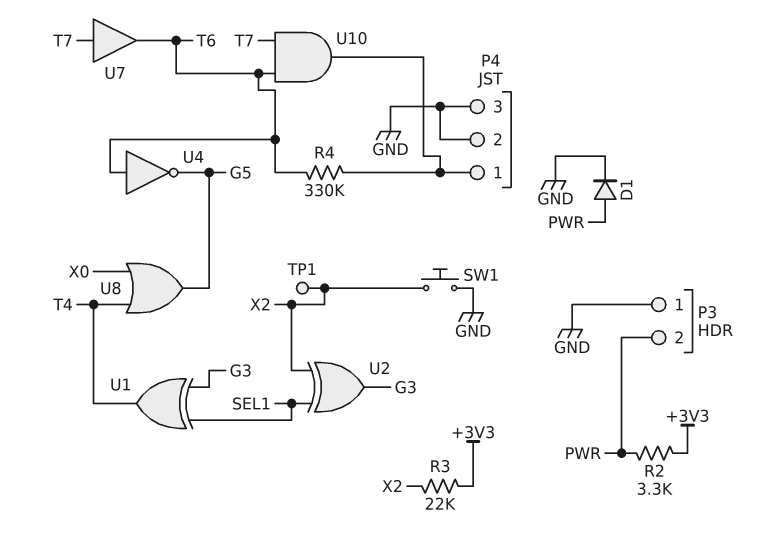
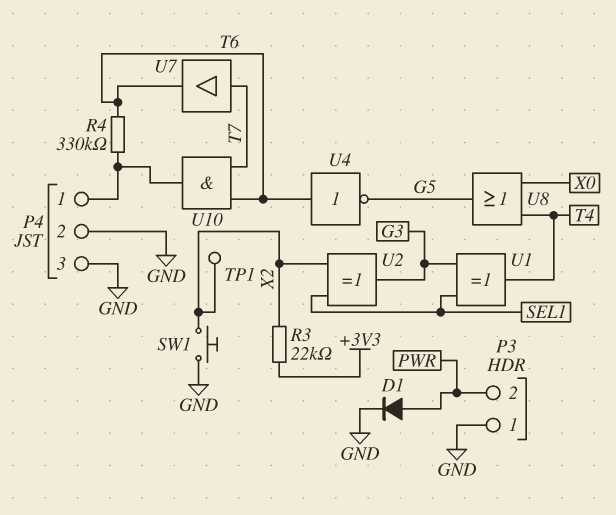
R2: 3.3k (+3V3, PWR) -> none

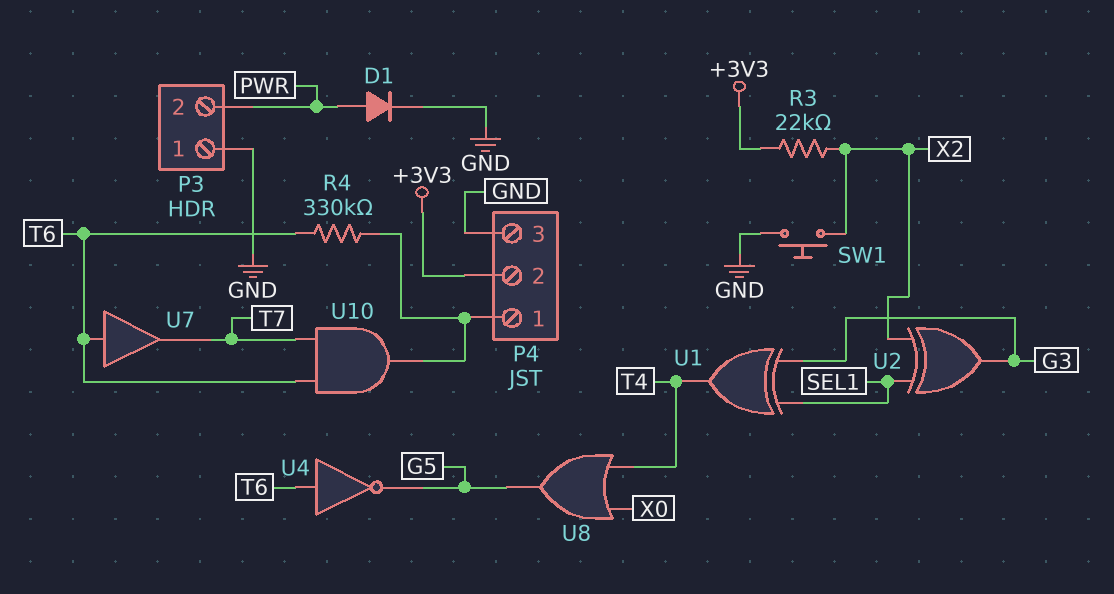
P4 pin 2: GND -> +3V3
TP1: test point (X2) -> none
U7: buffer (in T7, out T6) -> buffer (in T6, out T7)

